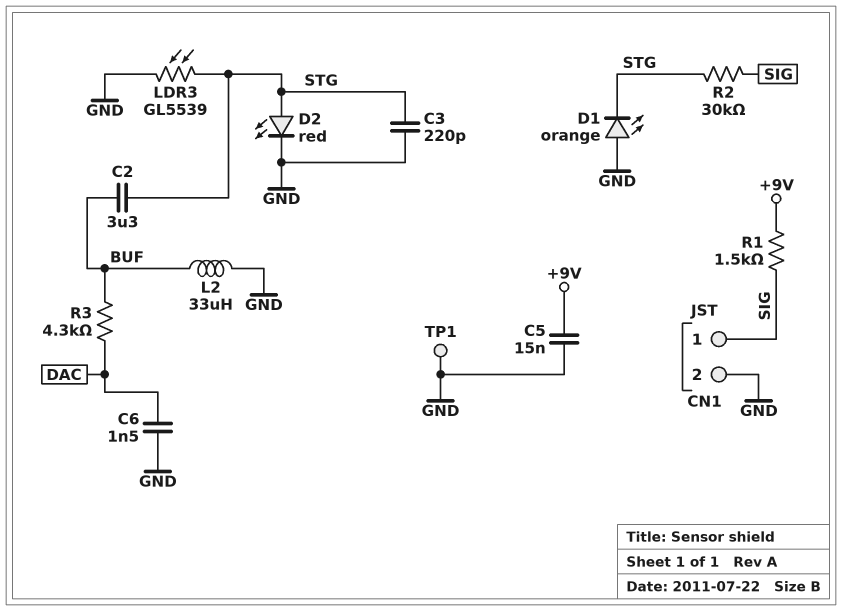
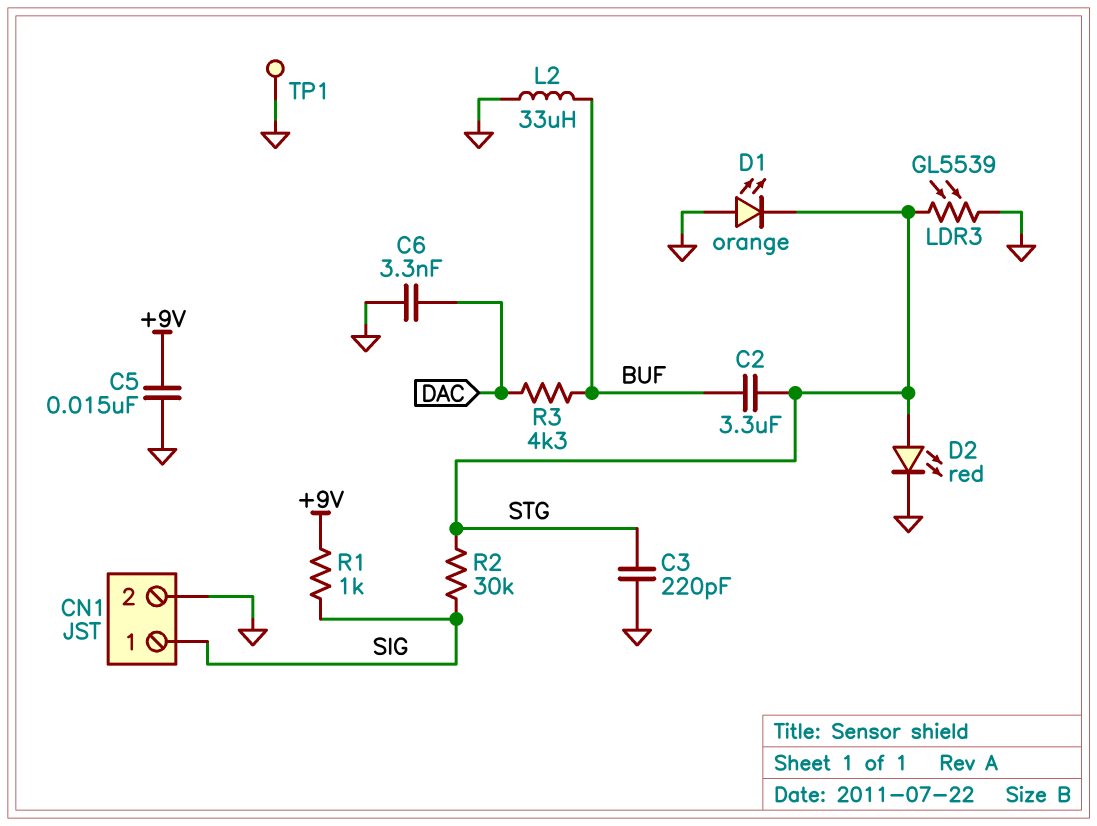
C6: 1.5nF (DAC, GND) -> 3.3nF (DAC, GND)
R1: 1.5k (+9V, SIG) -> 1k (+9V, SIG)

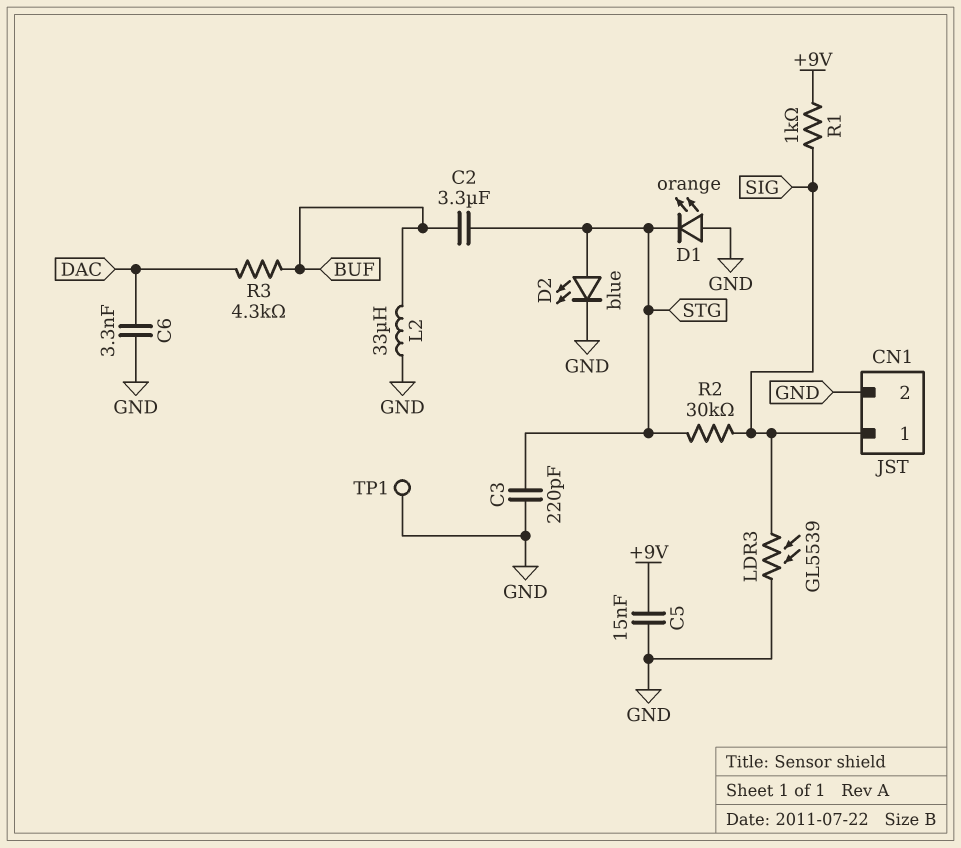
D2: LED red (A STG, K GND) -> LED blue (A STG, K GND)
LDR3: GL5539 (GND, STG) -> GL5539 (GND, SIG)

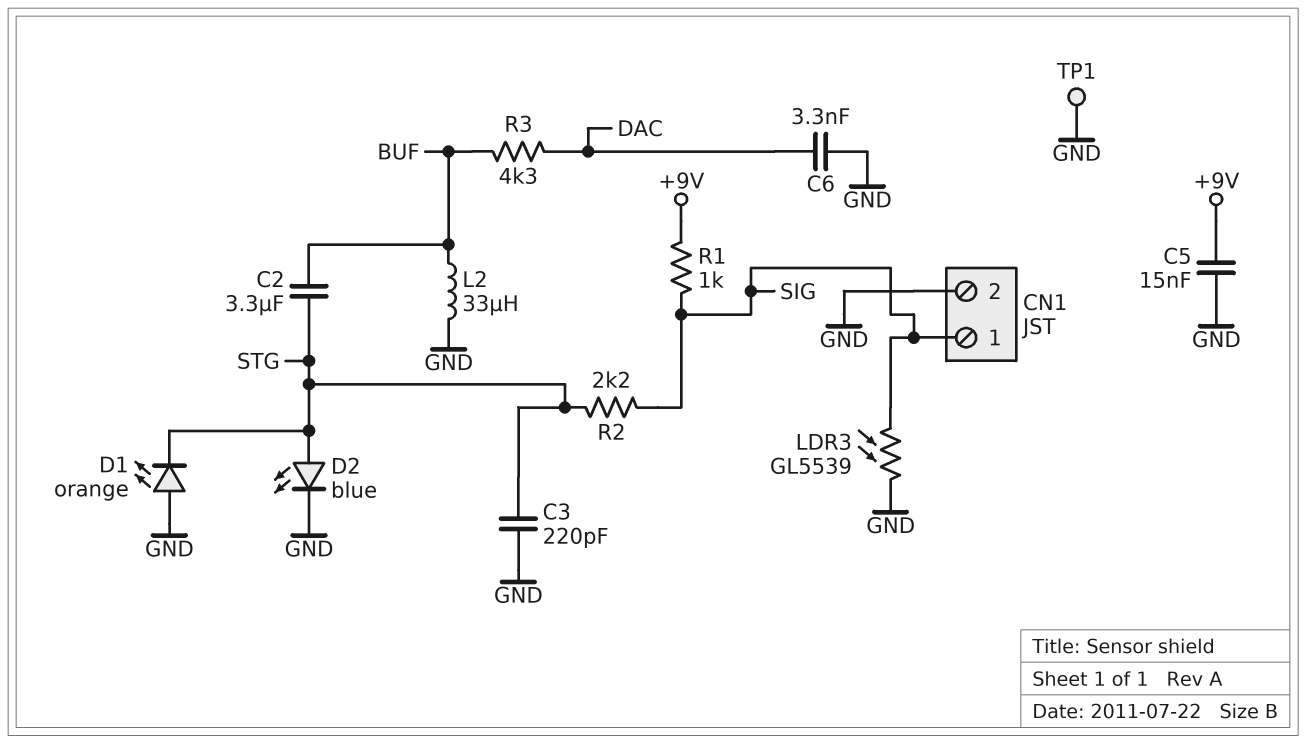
R2: 30k (SIG, STG) -> 2.2k (SIG, STG)

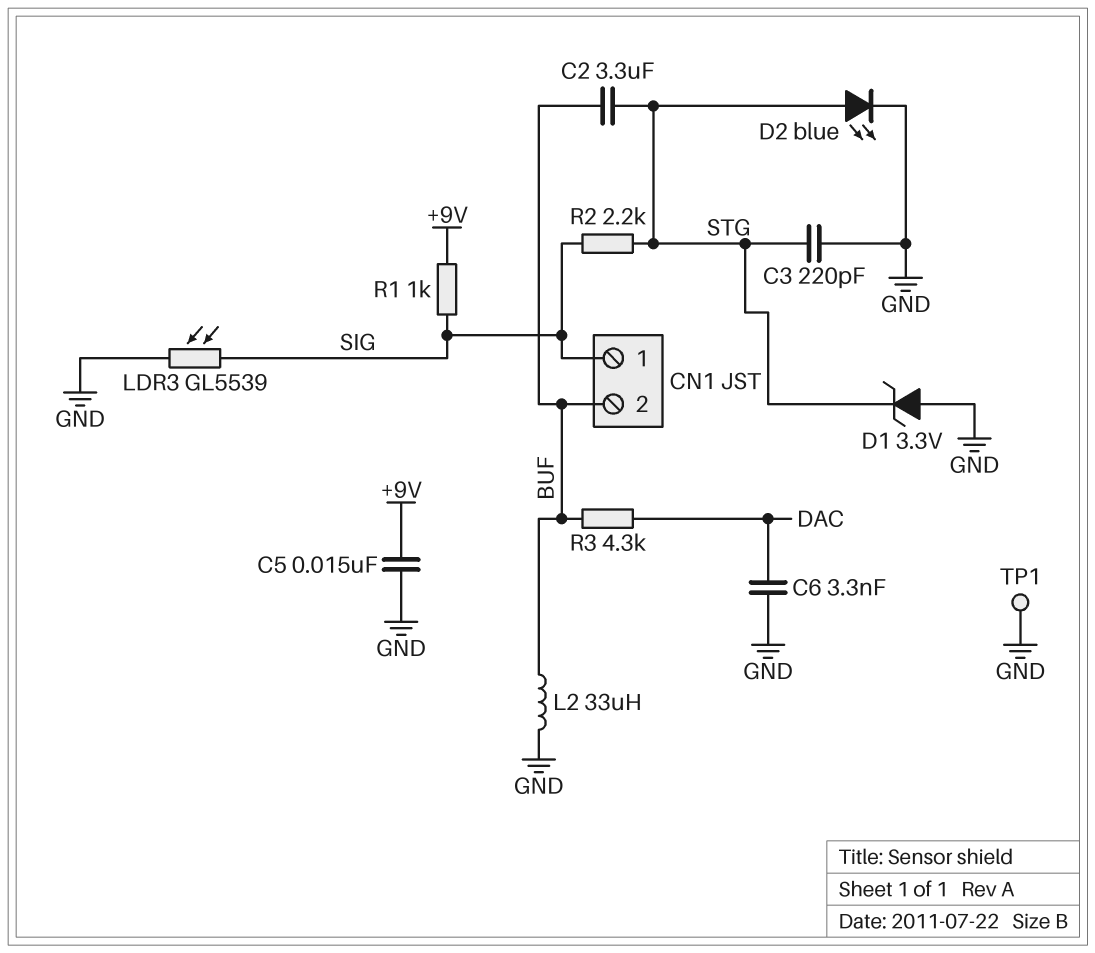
CN1 pin 2: GND -> BUF
D1: LED orange (A GND, K STG) -> zener 3.3V (A GND, K STG)

